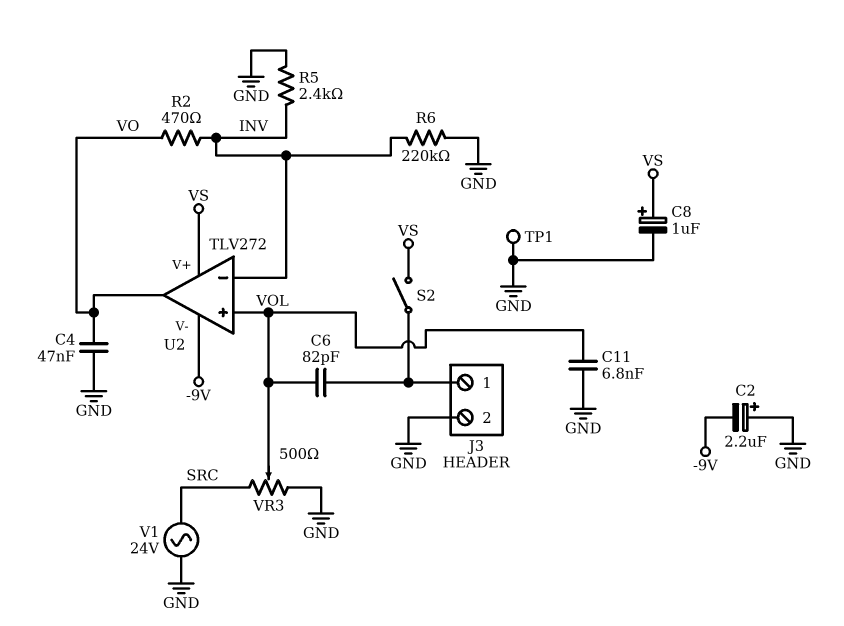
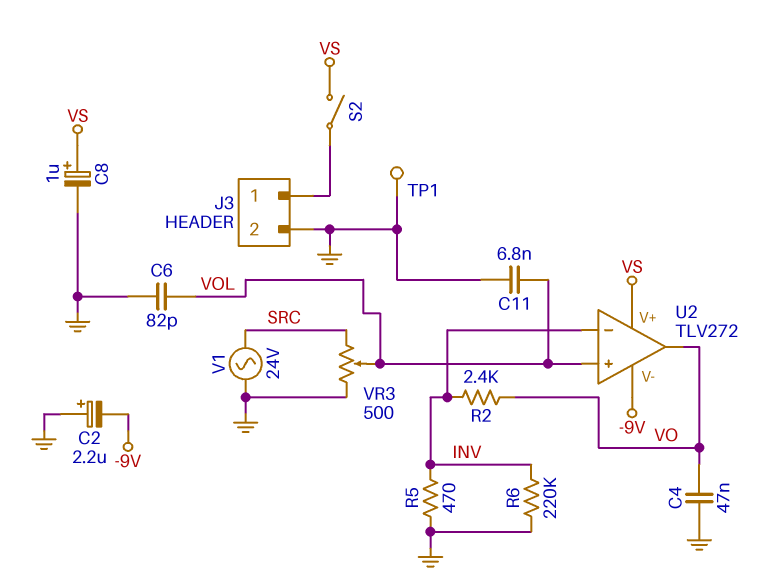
C6: 82pF (J3/1, VOL) -> 82pF (GND, VOL)
R2: 470 (INV, VO) -> 2.4k (INV, VO)
R5: 2.4k (GND, INV) -> 470 (GND, INV)

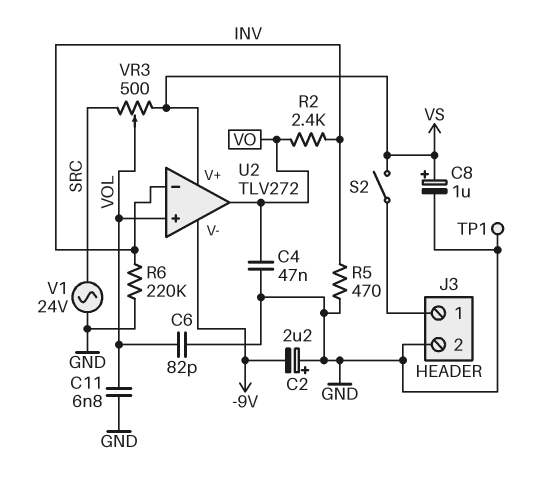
VR3: 500 (GND, SRC, wiper VOL) -> 500 (SRC, VS, wiper VOL)

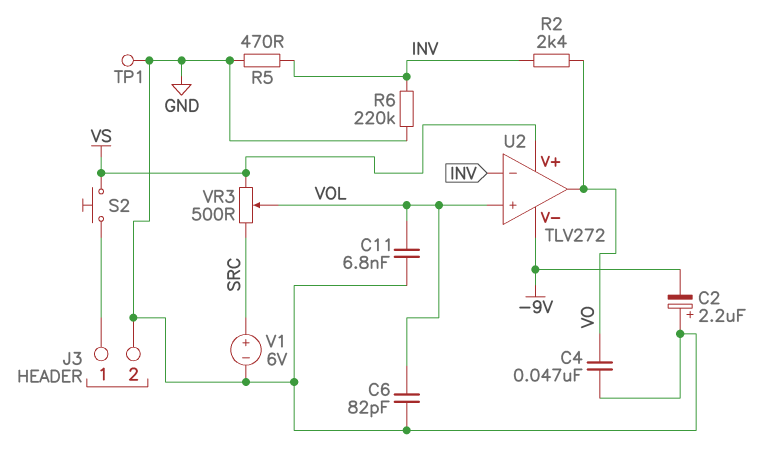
C8: 1uF (plus VS, minus GND) -> none
S2: switch (J3/1, VS) -> button (J3/1, VS)
V1: AC 24V (GND, SRC) -> 6V (plus SRC, minus GND)

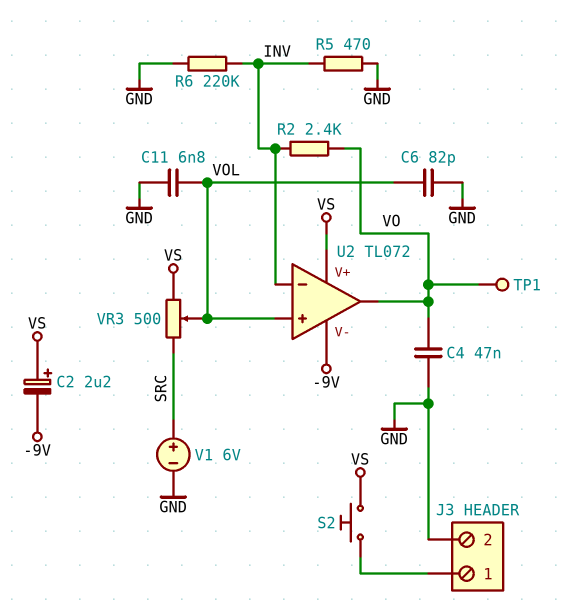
C2: 2.2uF (plus GND, minus -9V) -> 2.2uF (plus VS, minus -9V)
TP1: test point (GND) -> test point (VO)
U2: TLV272 -> TL072

